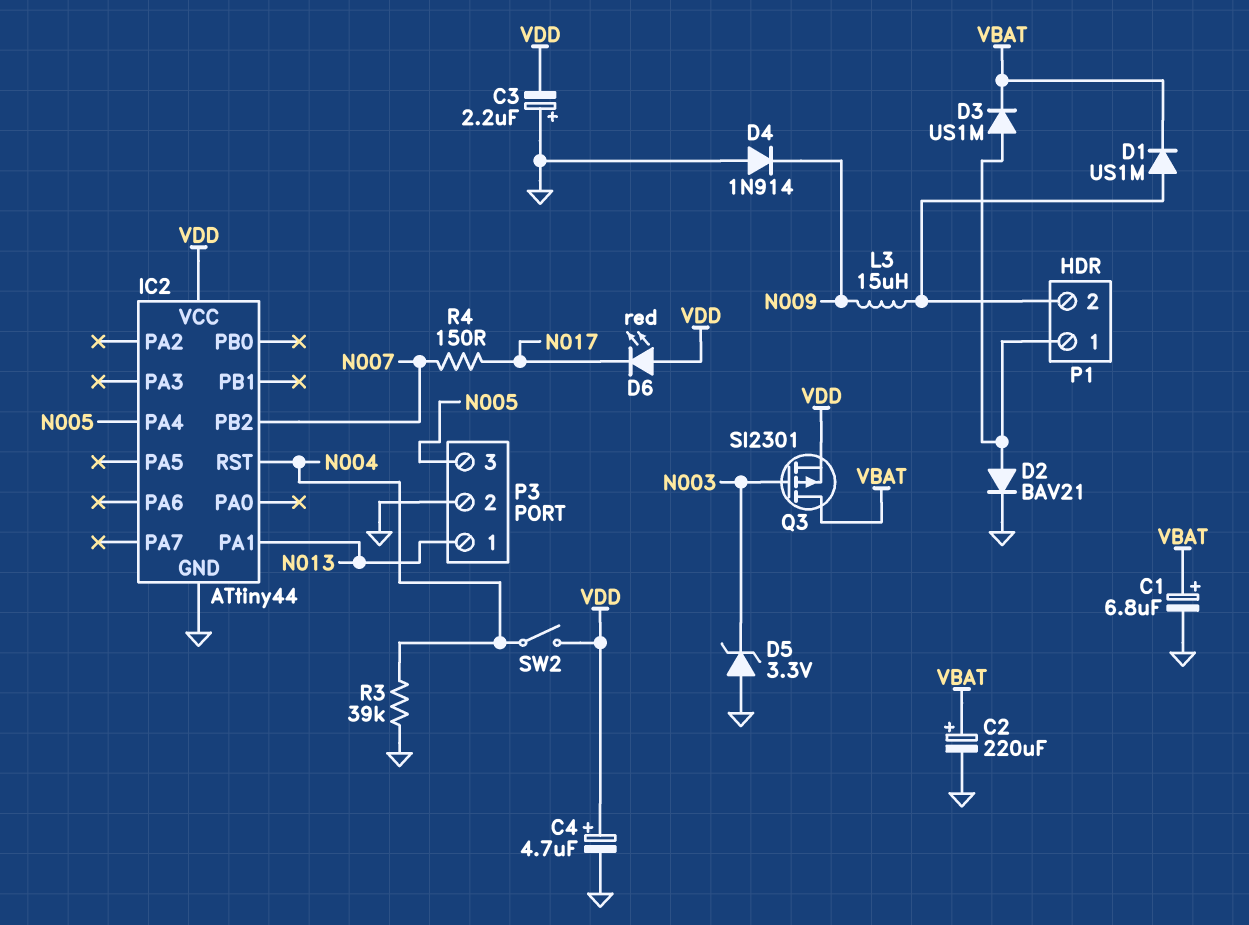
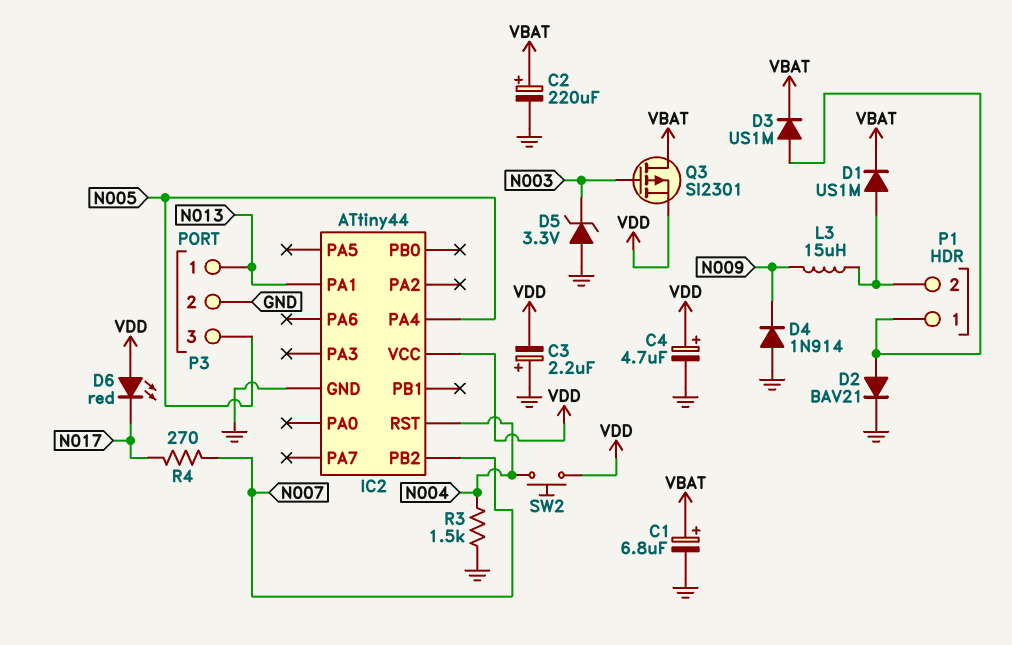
R3: 39k (GND, N004) -> 1.5k (GND, N004)
R4: 150 (N007, N017) -> 270 (N007, N017)
SW2: switch (N004, VDD) -> button (N004, VDD)

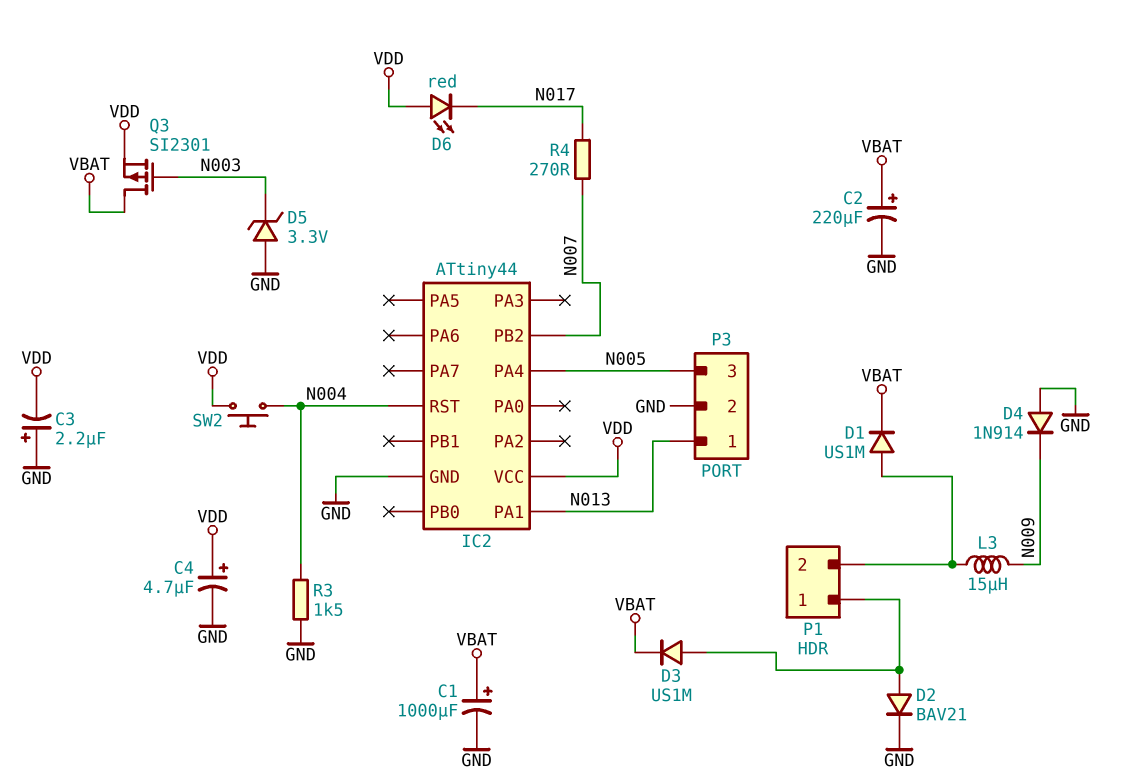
C1: 6.8uF (plus VBAT, minus GND) -> 1000uF (plus VBAT, minus GND)

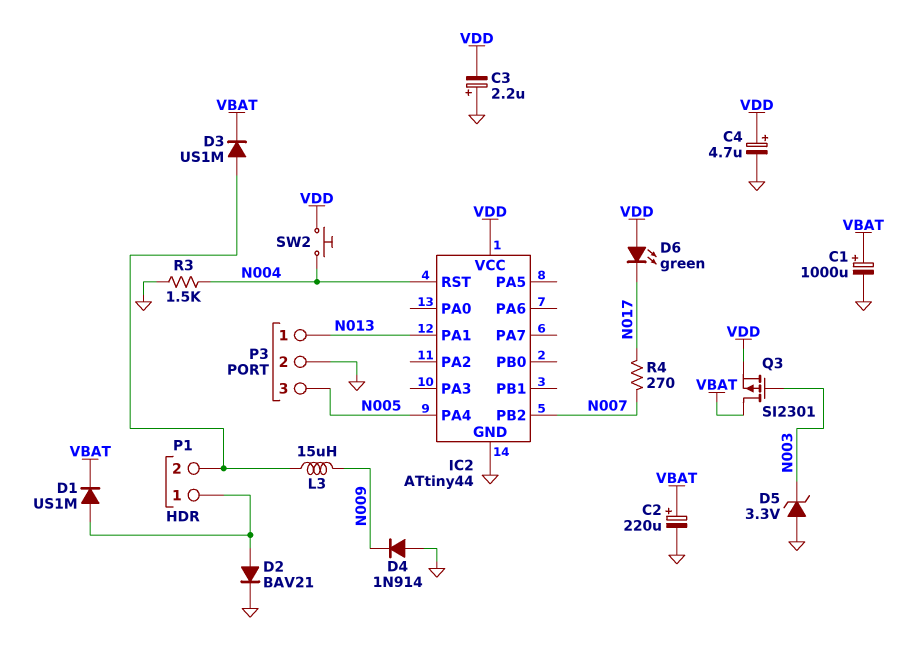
D1: diode US1M (A P1/2, K VBAT) -> diode US1M (A P1/1, K VBAT)
D3: diode US1M (A P1/1, K VBAT) -> diode US1M (A P1/2, K VBAT)
D6: LED red (A VDD, K N017) -> LED green (A VDD, K N017)

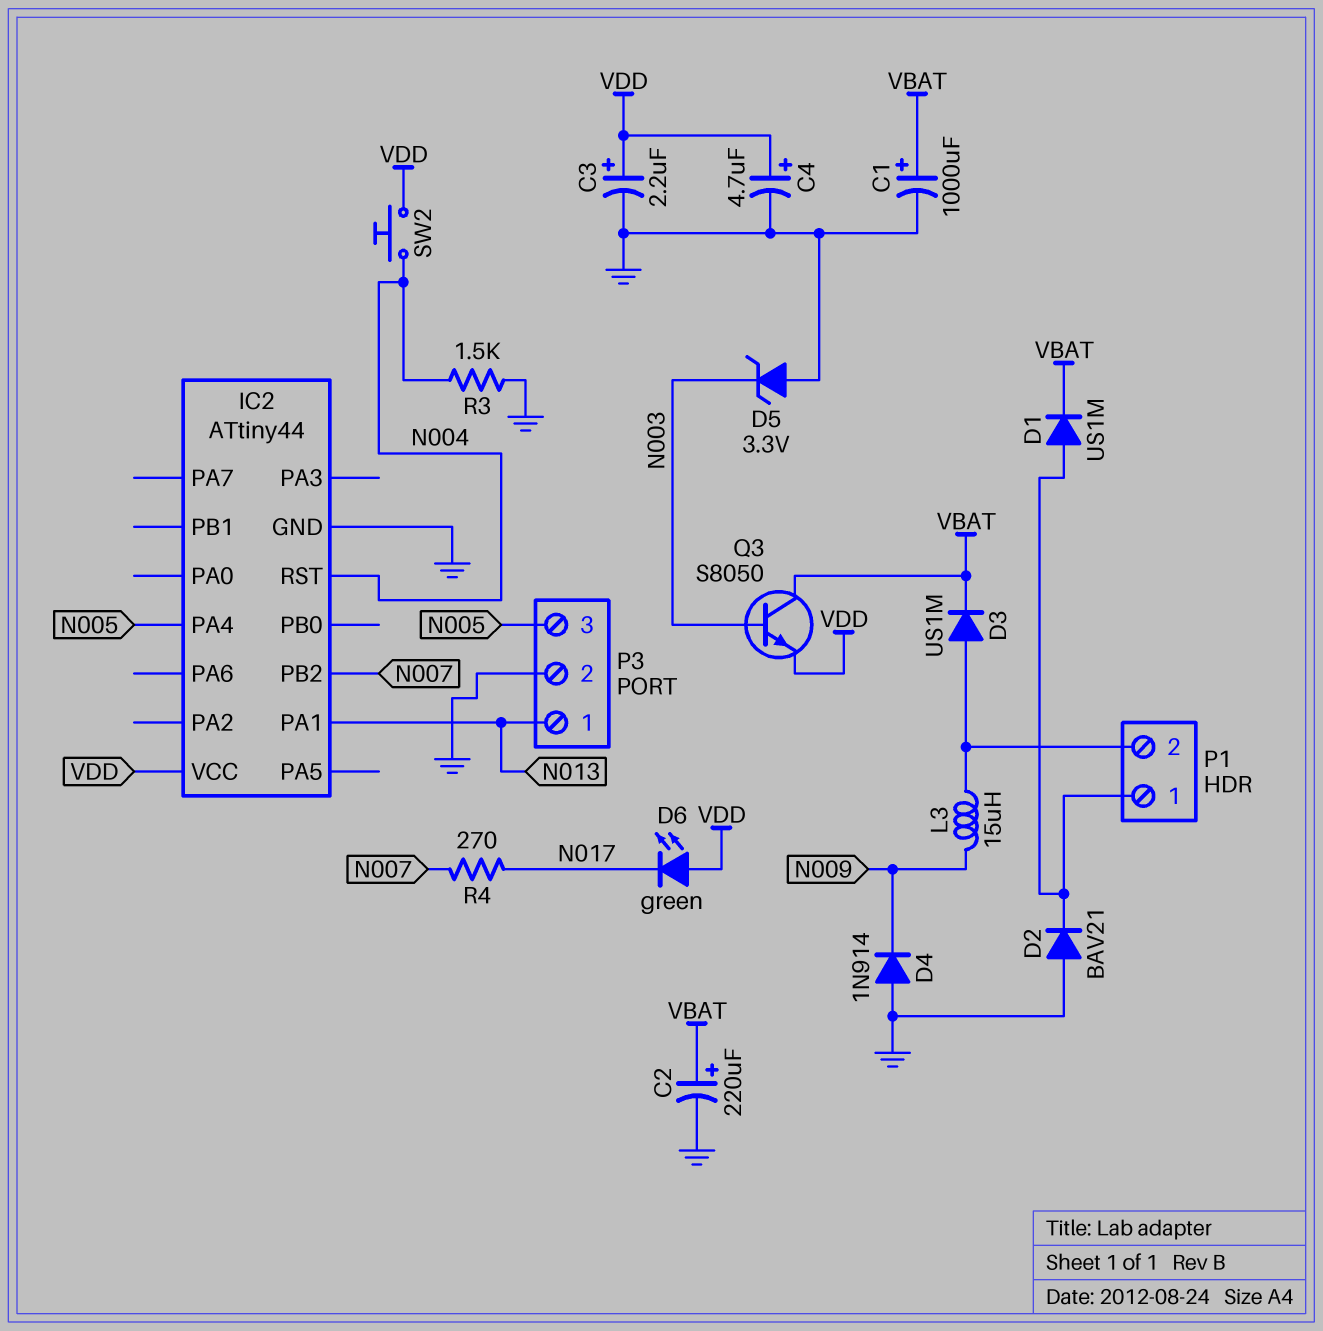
C3: 2.2uF (plus GND, minus VDD) -> 2.2uF (plus VDD, minus GND)
D2: diode BAV21 (A P1/1, K GND) -> diode BAV21 (A GND, K P1/1)
Q3: PMOS SI2301 (G N003, D VBAT, S VDD) -> NPN S8050 (B N003, C VBAT, E VDD)

